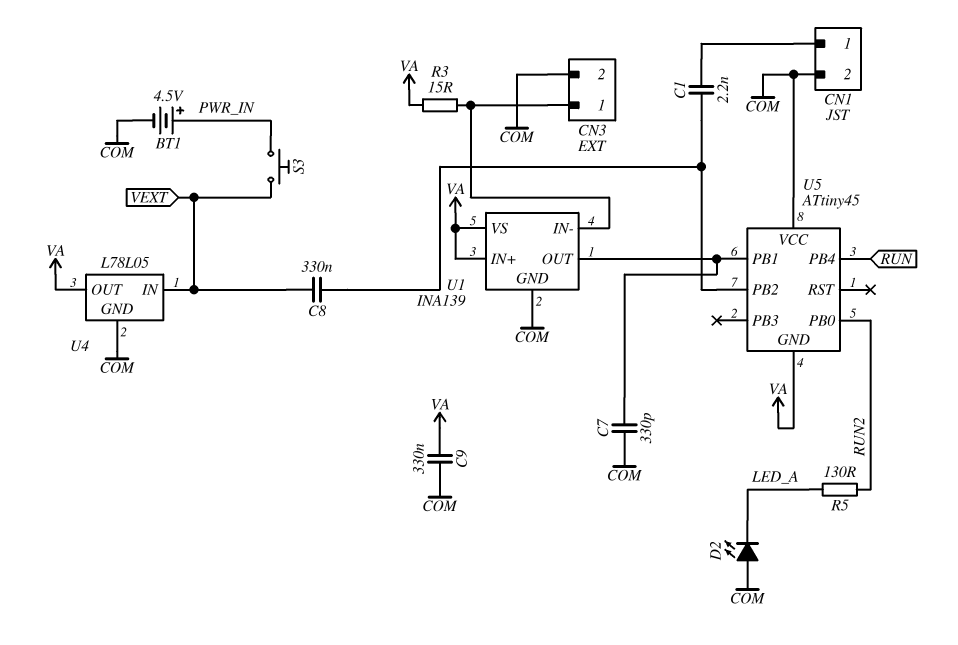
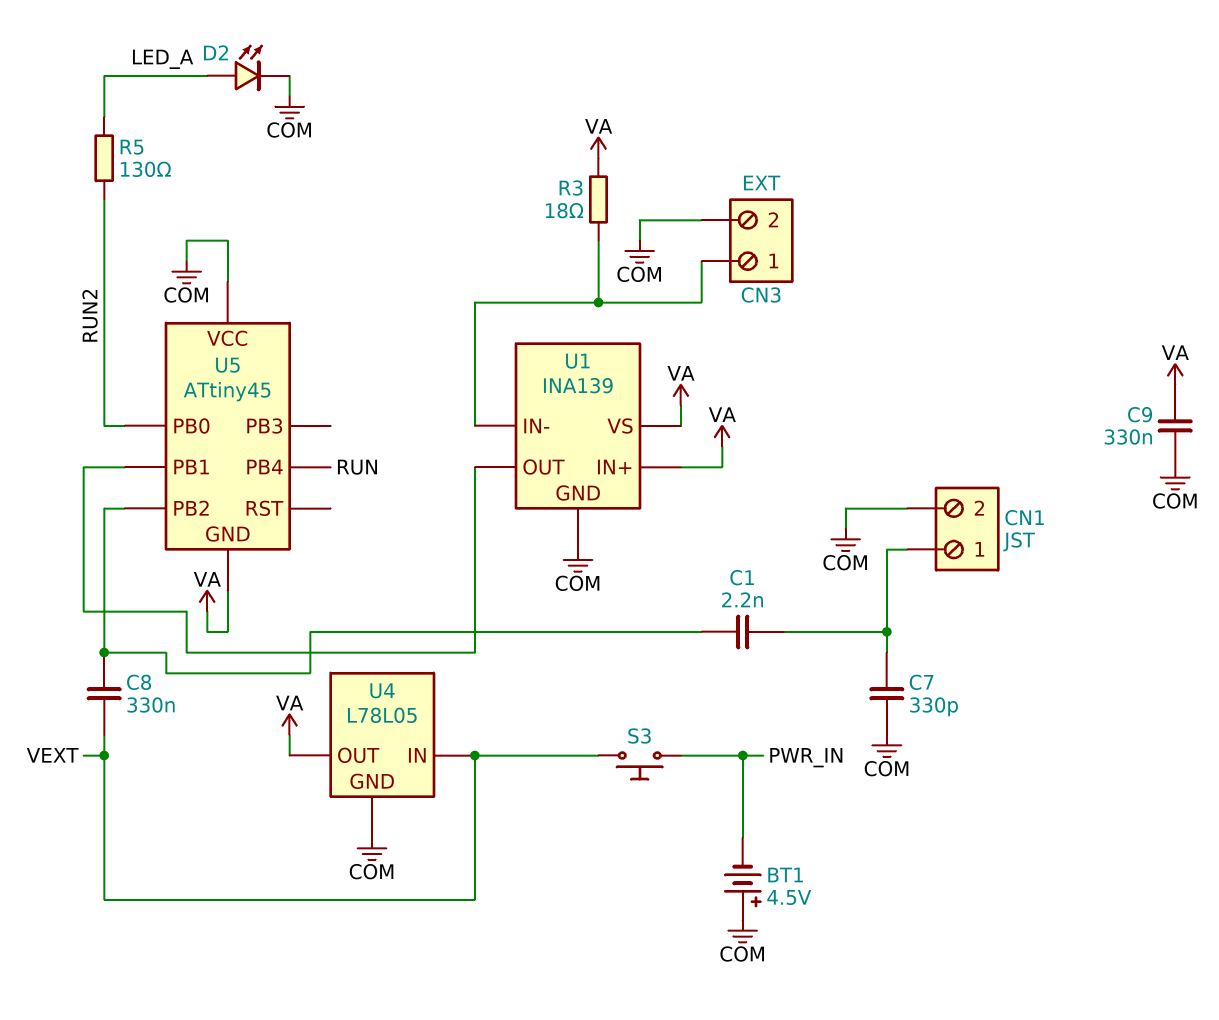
BT1: 4.5V (plus PWR_IN, minus COM) -> 4.5V (plus COM, minus PWR_IN)
C7: 330pF (COM, U1/OUT) -> 330pF (CN1/1, COM)
D2: LED (A COM, K LED_A) -> LED (A LED_A, K COM)
R3: 15 (CN3/1, VA) -> 18 (CN3/1, VA)

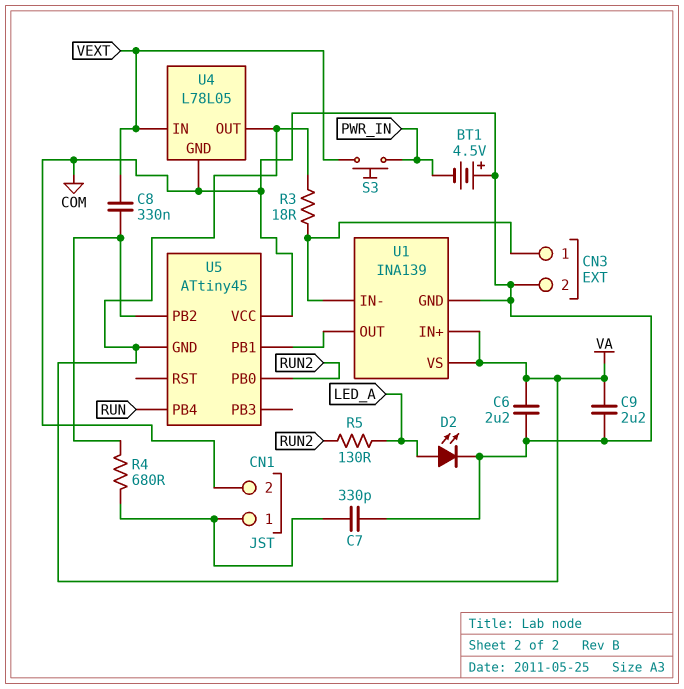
C1: 2.2nF (CN1/1, U5/PB2) -> none
C6: none -> 2.2uF (COM, VA)
C9: 330nF (COM, VA) -> 2.2uF (COM, VA)
R4: none -> 680 (CN1/1, U5/PB2)

